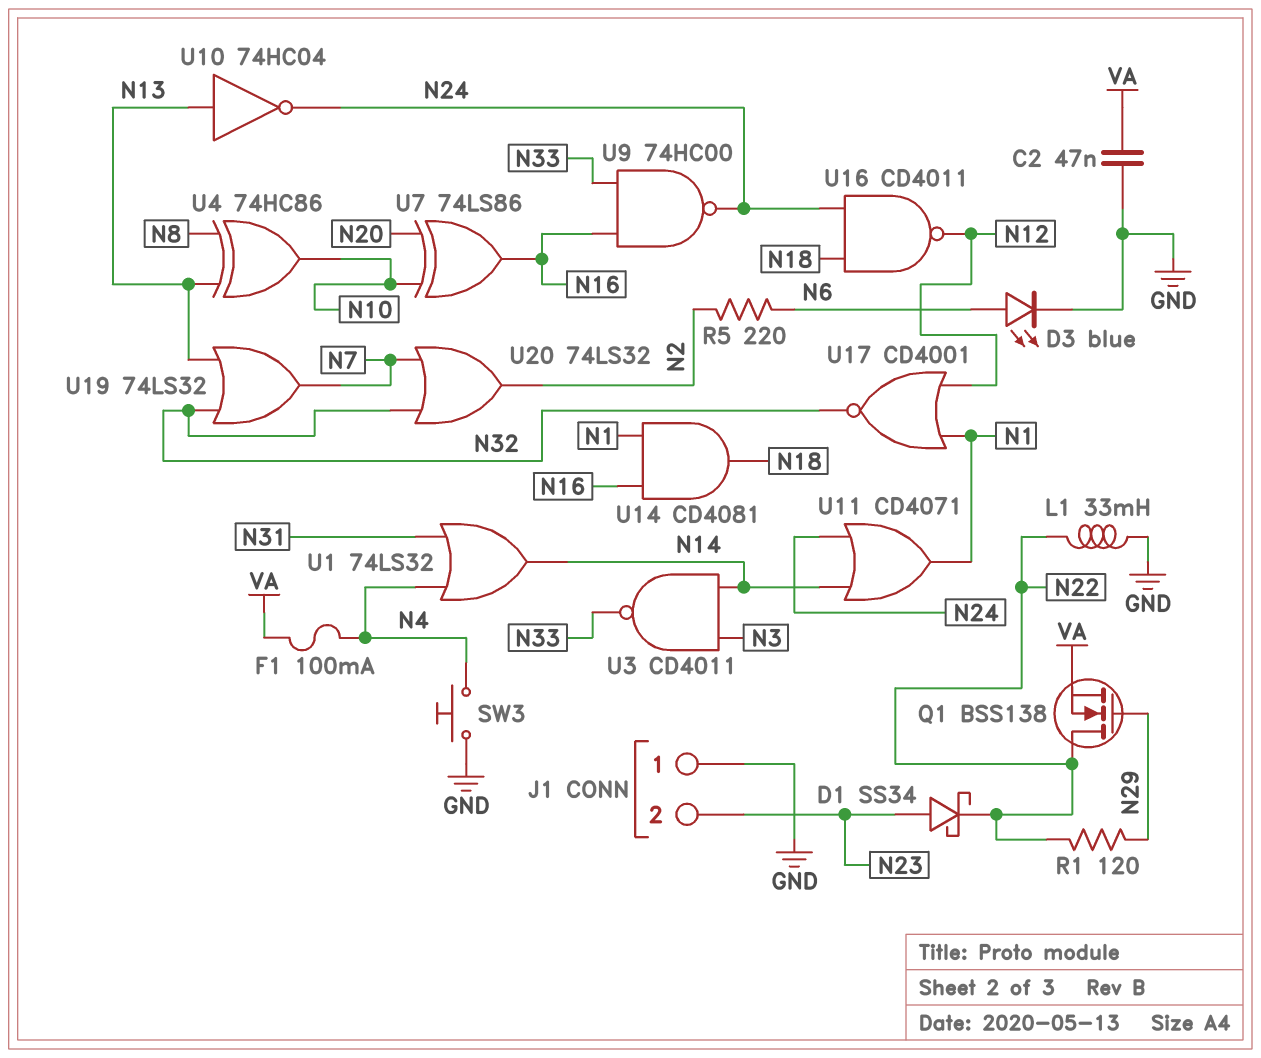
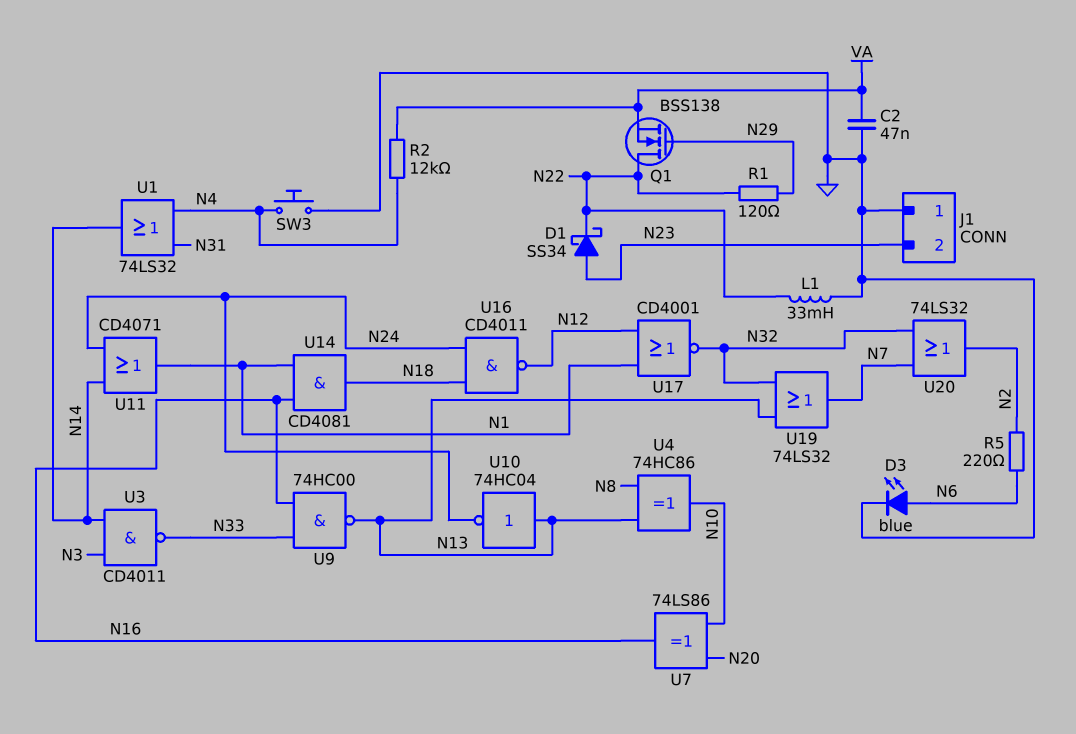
F1: 100mA (N4, VA) -> none
R2: none -> 12k (N4, VA)
U9: NAND 74HC00 (in N16, in N33, out N24) -> NAND 74HC00 (in N16, in N33, out N13)

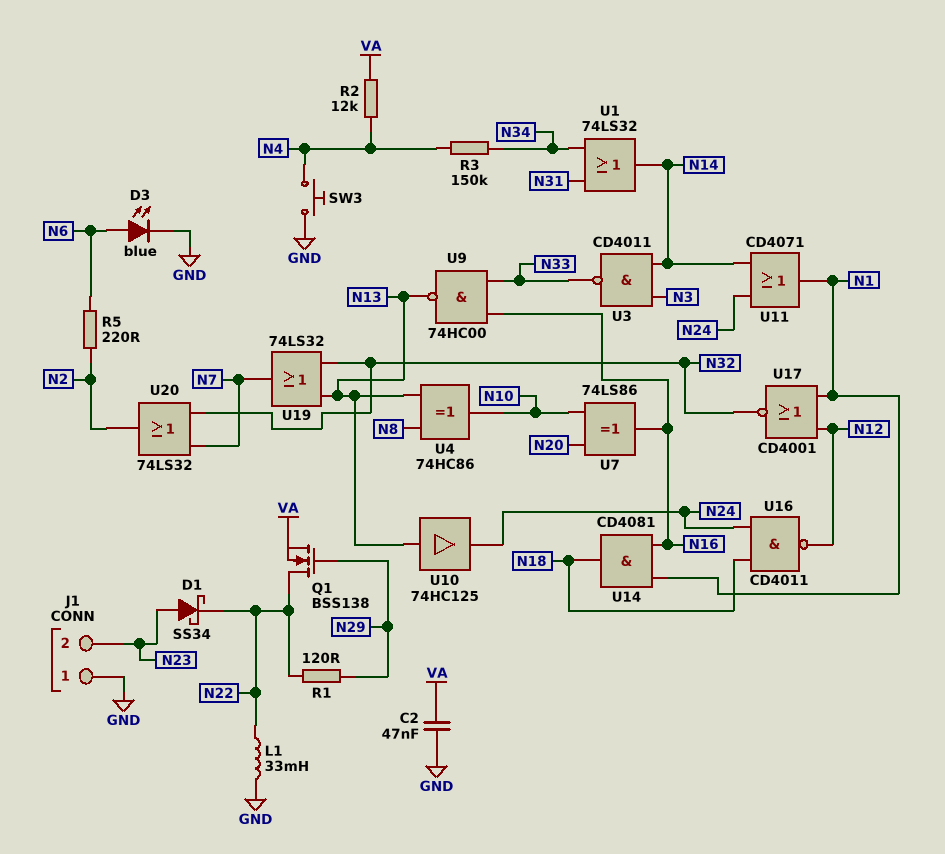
R3: none -> 150k (N4, N34)
U1: OR 74LS32 (in N4, in N31, out N14) -> OR 74LS32 (in N31, in N34, out N14)
U10: NOT 74HC04 (in N13, out N24) -> buffer 74HC125 (in N13, out N24)

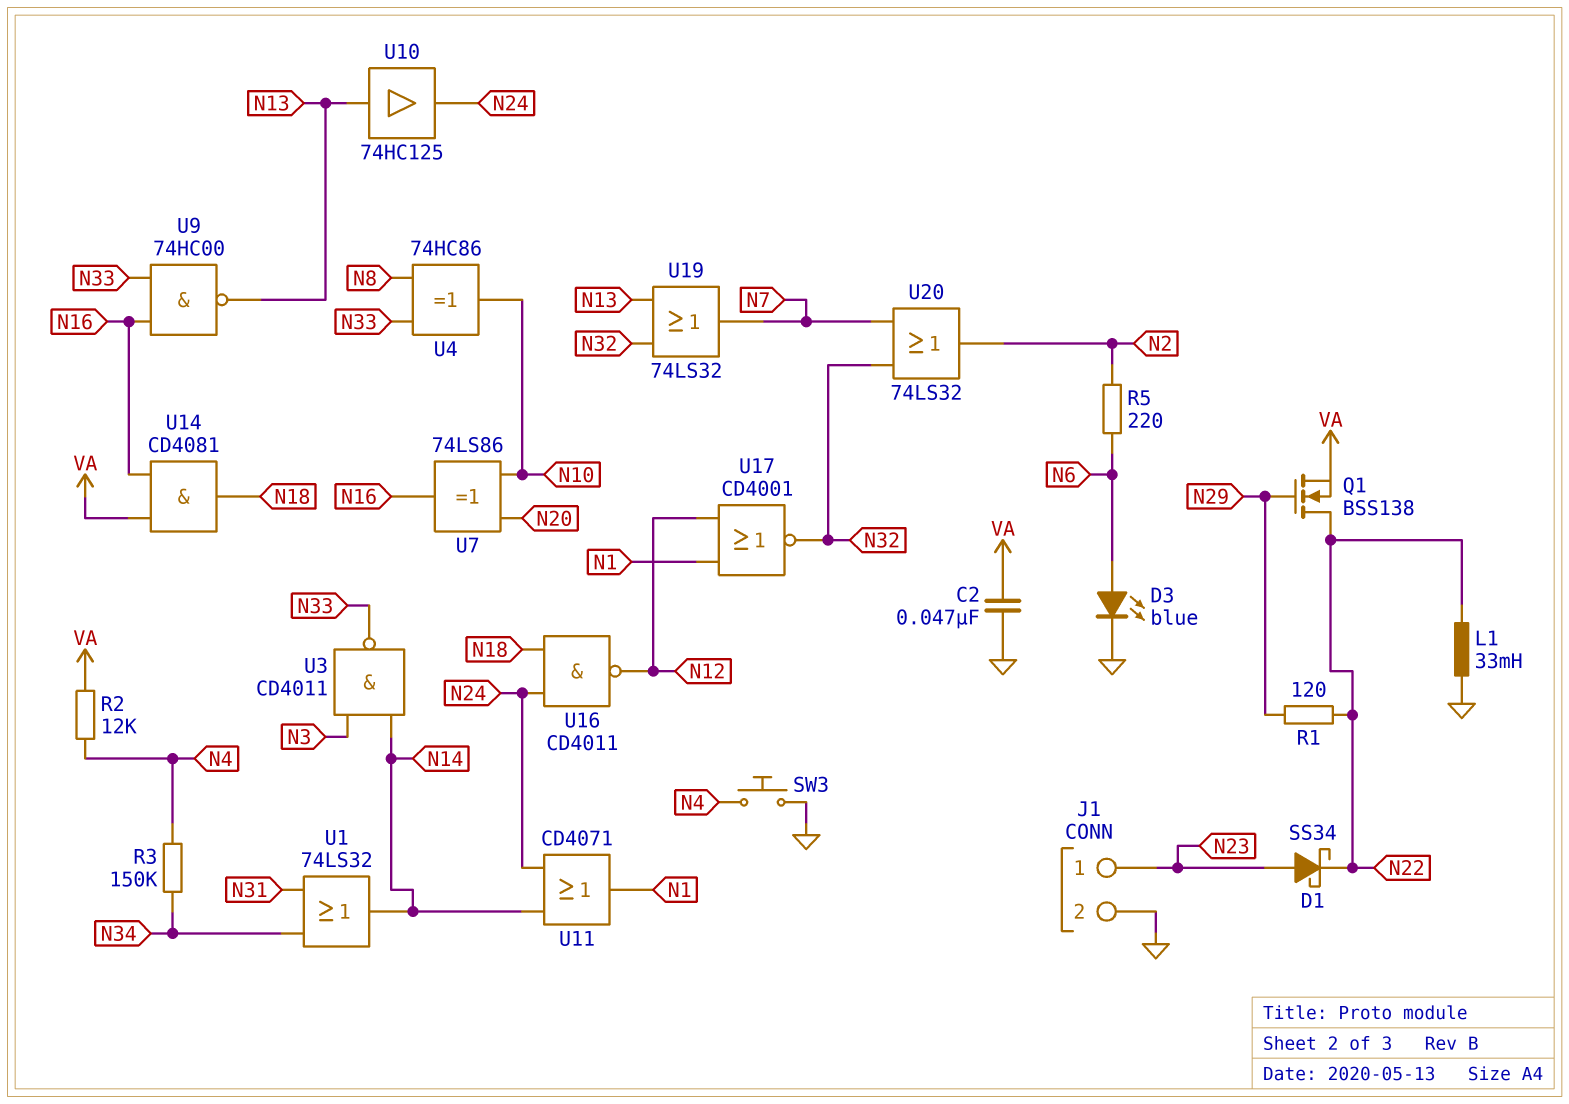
J1 pin 1: GND -> N23
J1 pin 2: N23 -> GND
U4: XOR 74HC86 (in N8, in N13, out N10) -> XOR 74HC86 (in N8, in N33, out N10)
U14: AND CD4081 (in N1, in N16, out N18) -> AND CD4081 (in N16, in VA, out N18)

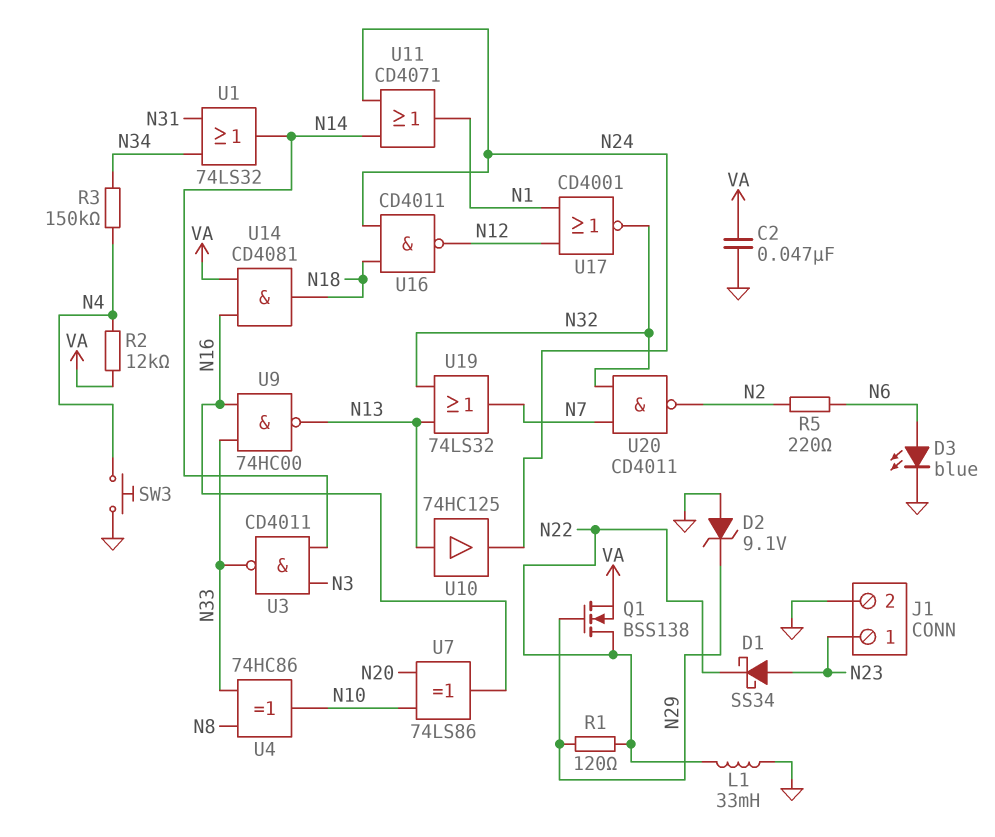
D2: none -> zener 9.1V (A GND, K N29)
U20: OR 74LS32 (in N7, in N32, out N2) -> NAND CD4011 (in N7, in N32, out N2)

